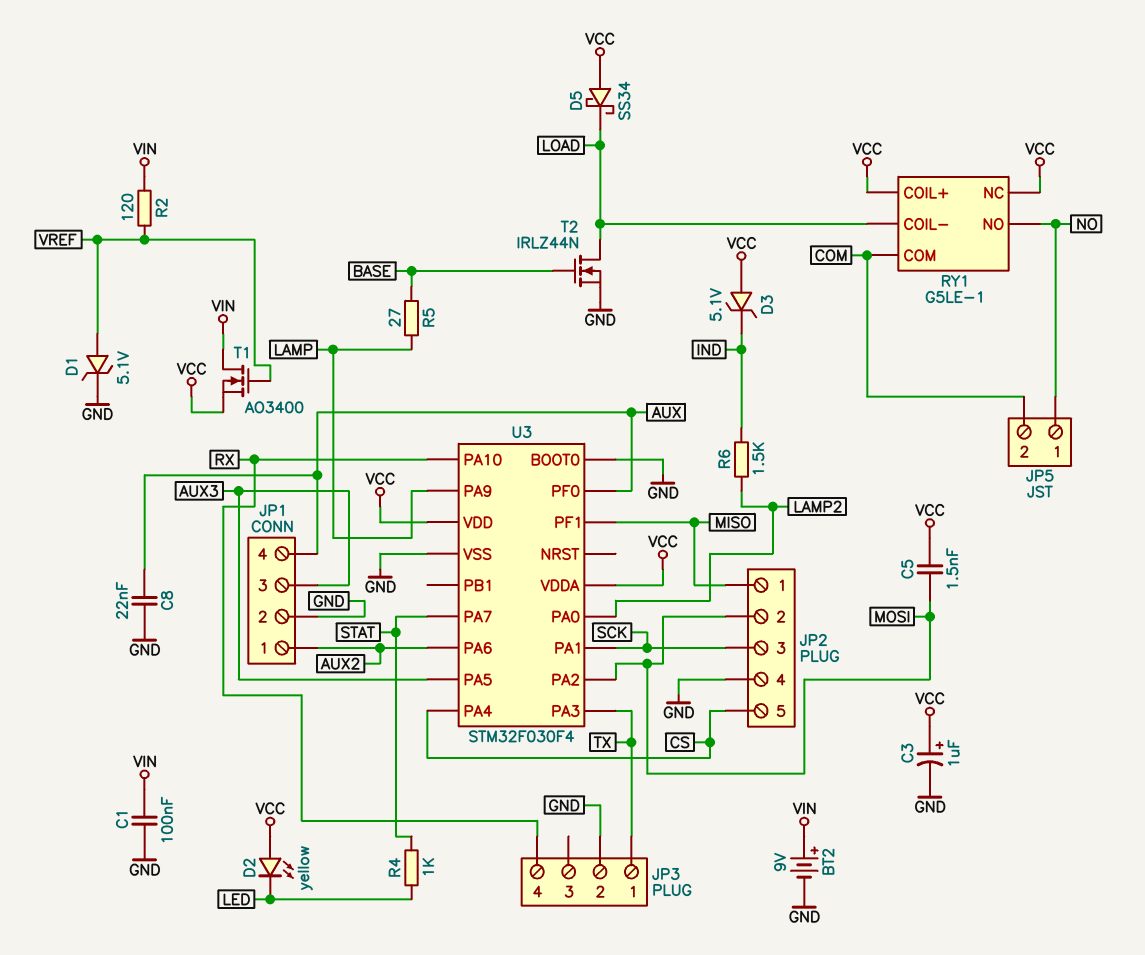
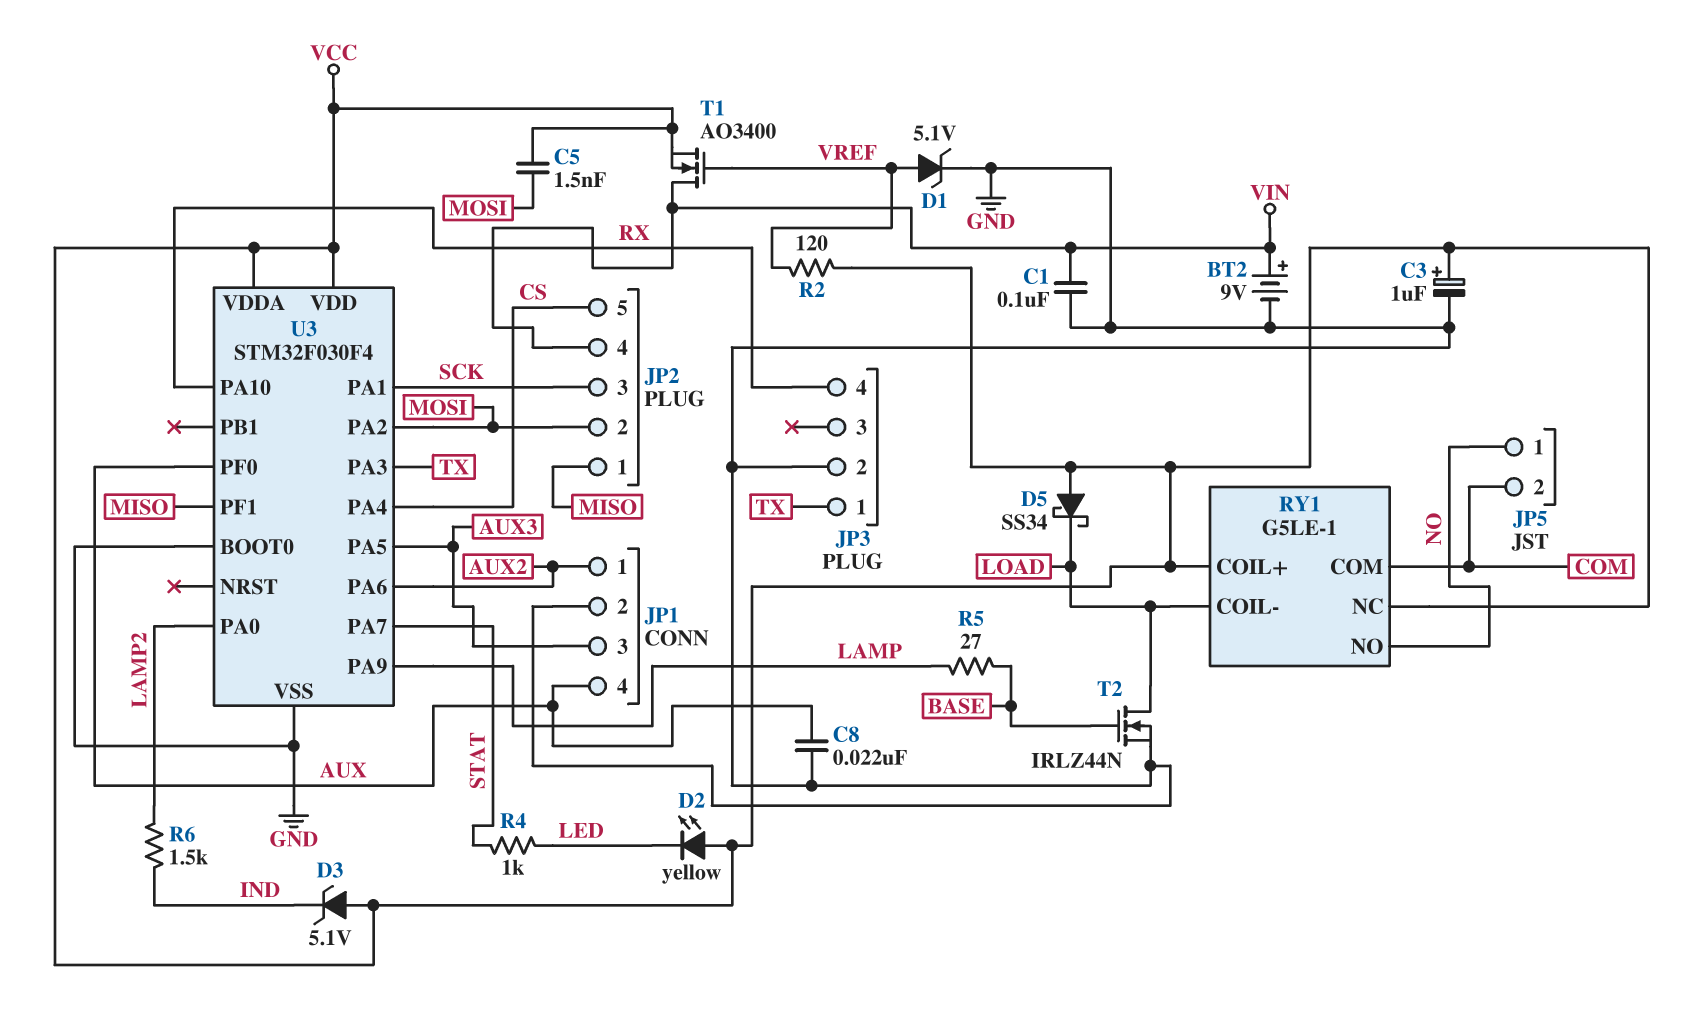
JP2 pin 4: GND -> VIN
R2: 120 (VIN, VREF) -> 120 (VCC, VREF)

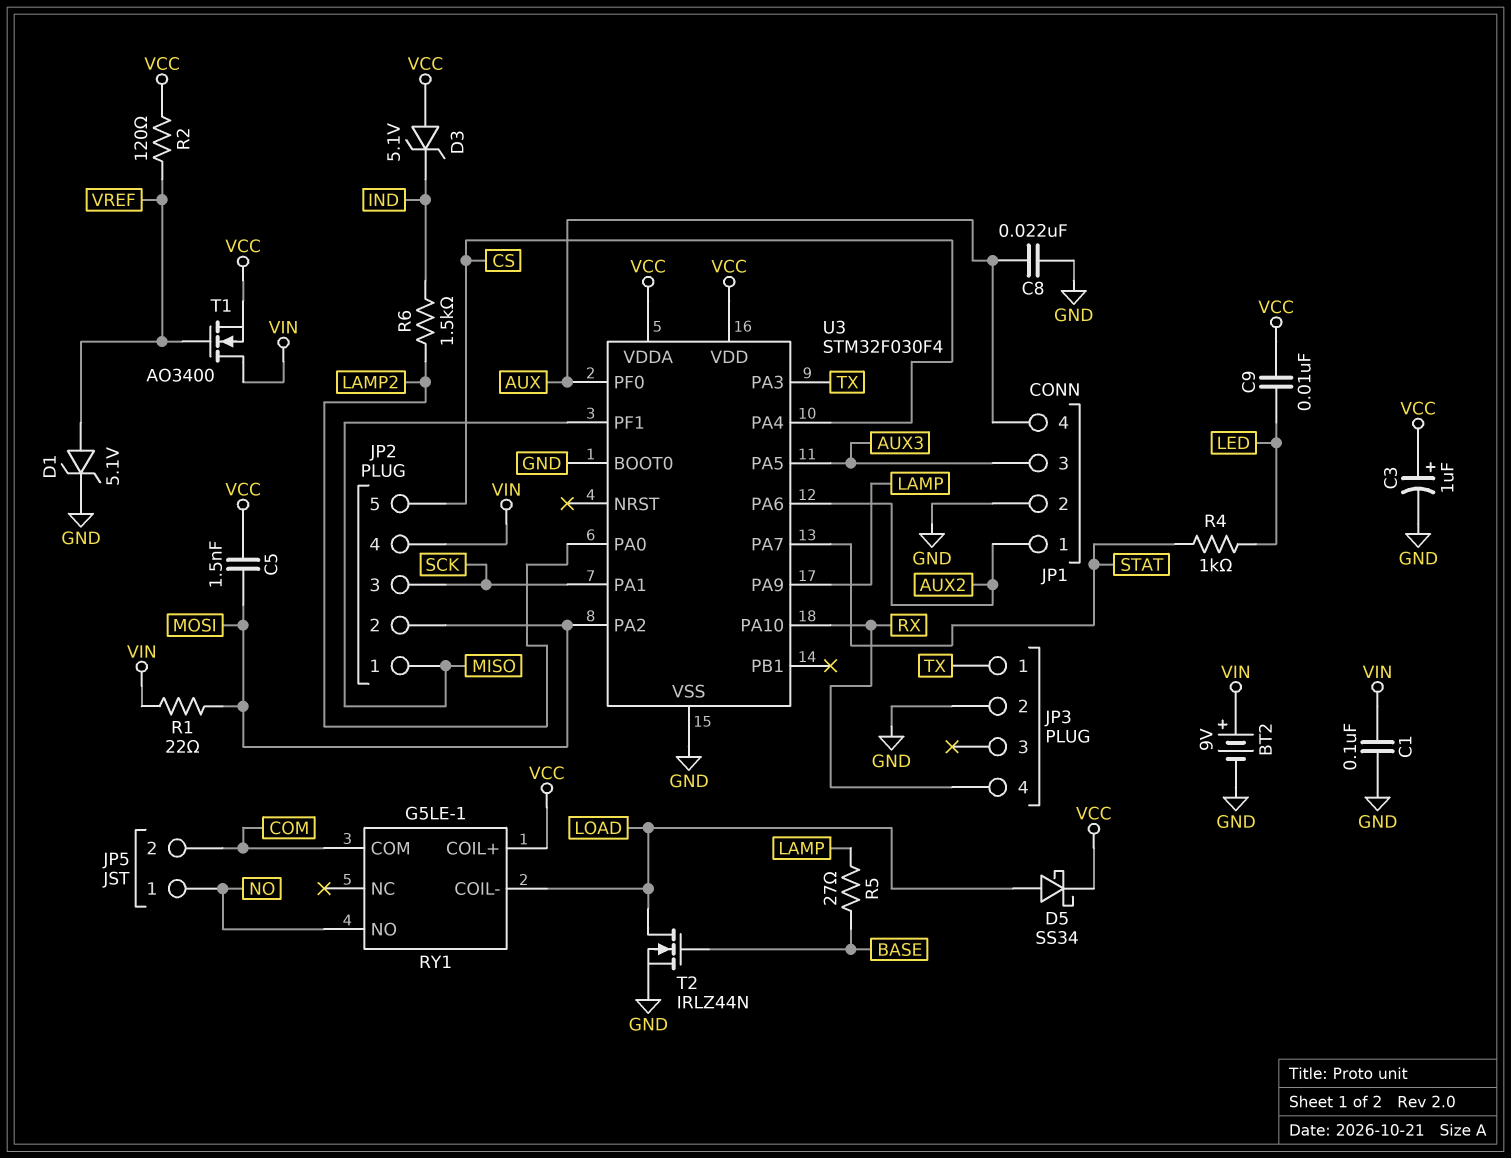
C9: none -> 10nF (LED, VCC)
D2: LED yellow (A VCC, K LED) -> none
D5: schottky SS34 (A VCC, K LOAD) -> schottky SS34 (A LOAD, K VCC)
R1: none -> 22 (MOSI, VIN)
RY1 pin NC: VCC -> none

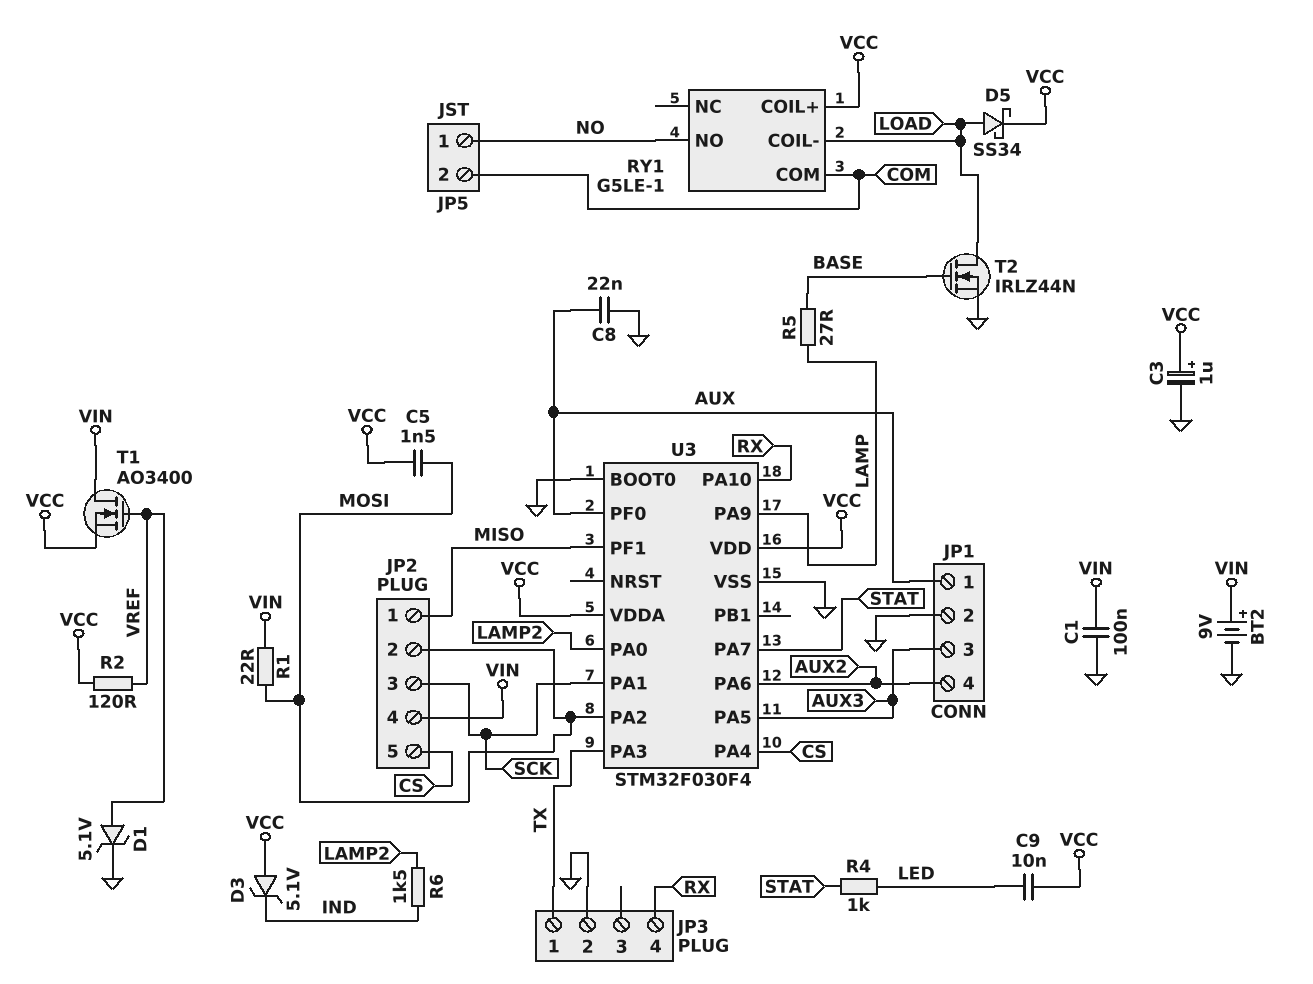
JP1 pin 1: AUX2 -> AUX
JP1 pin 4: AUX -> AUX2

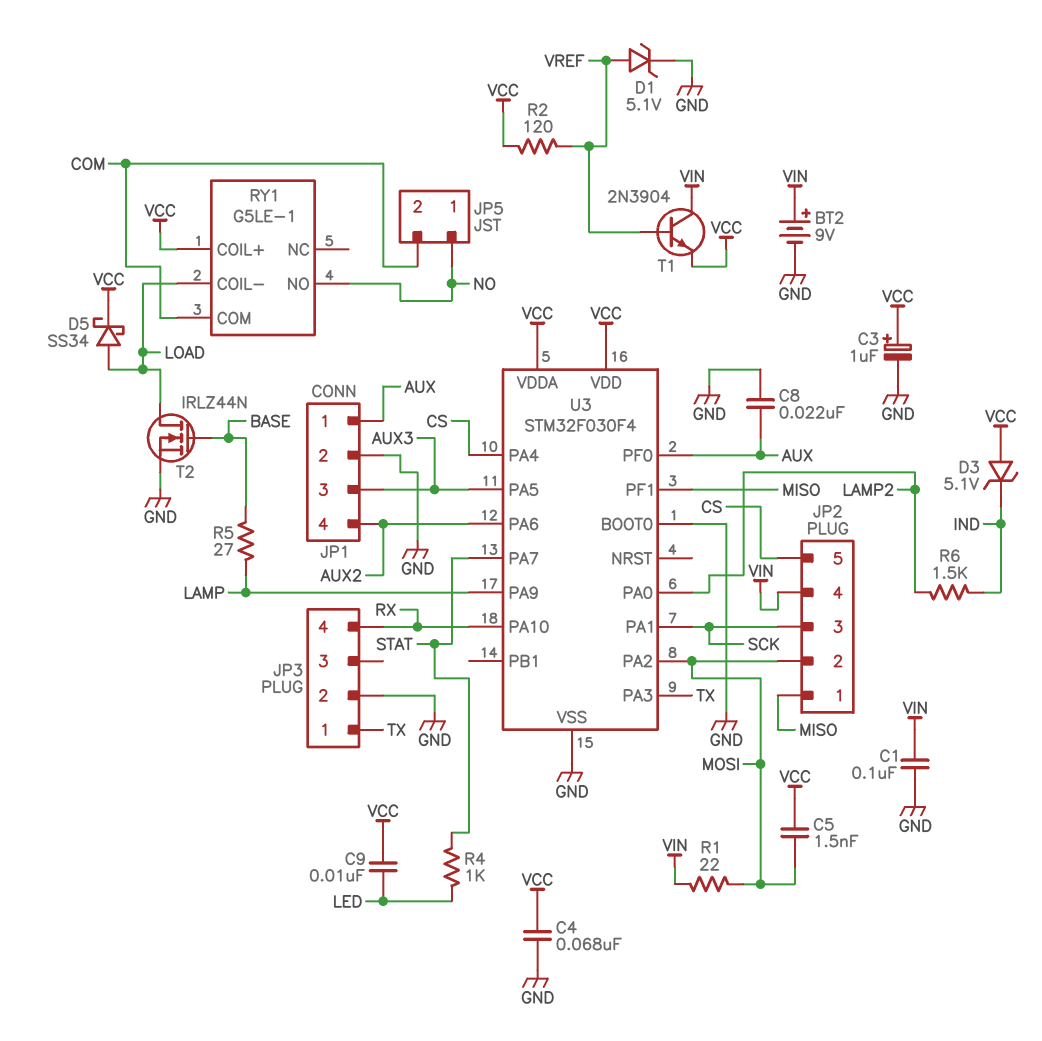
C4: none -> 68nF (GND, VCC)
T1: NMOS AO3400 (G VREF, D VIN, S VCC) -> NPN 2N3904 (B VREF, C VIN, E VCC)

